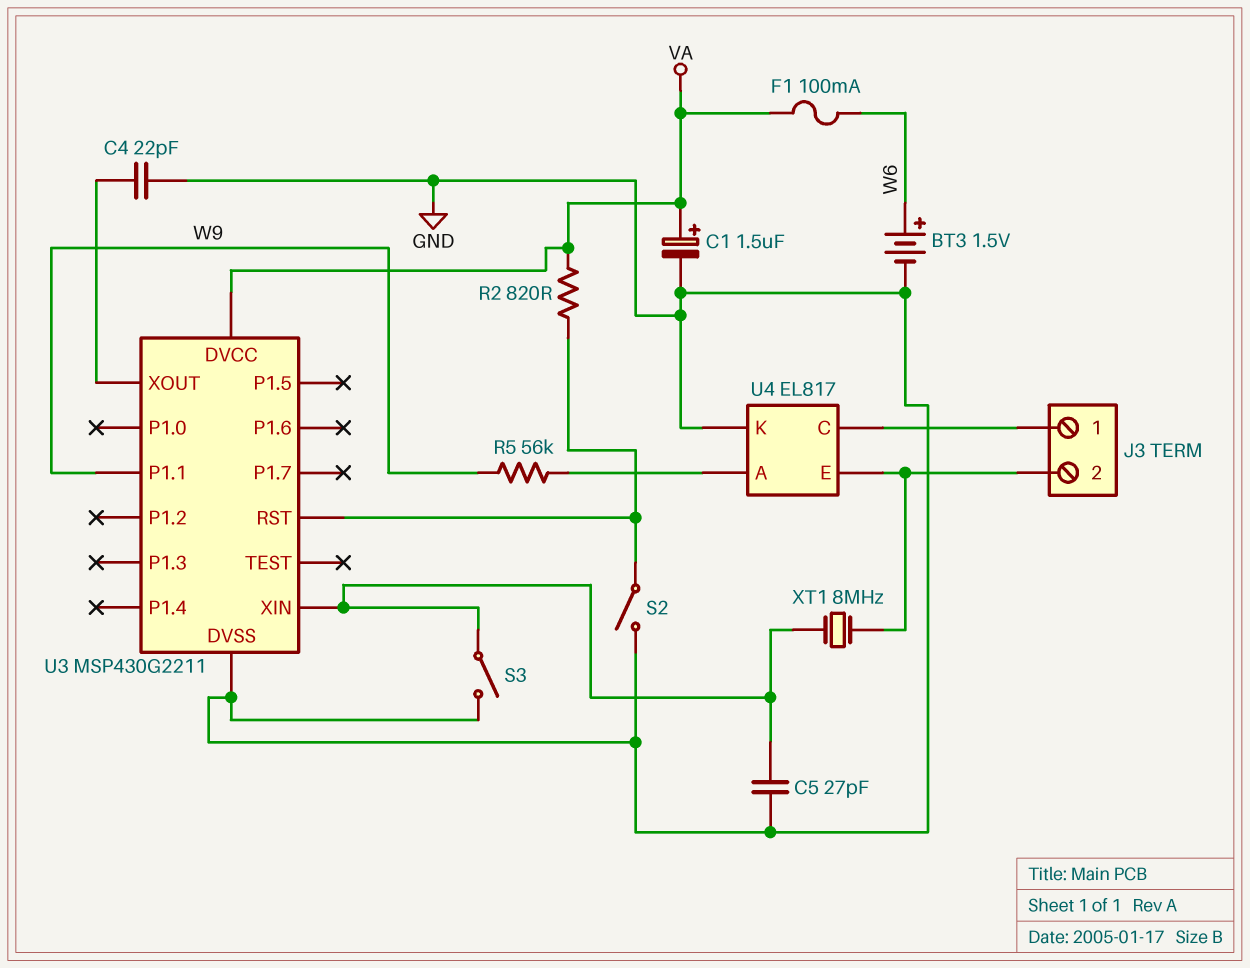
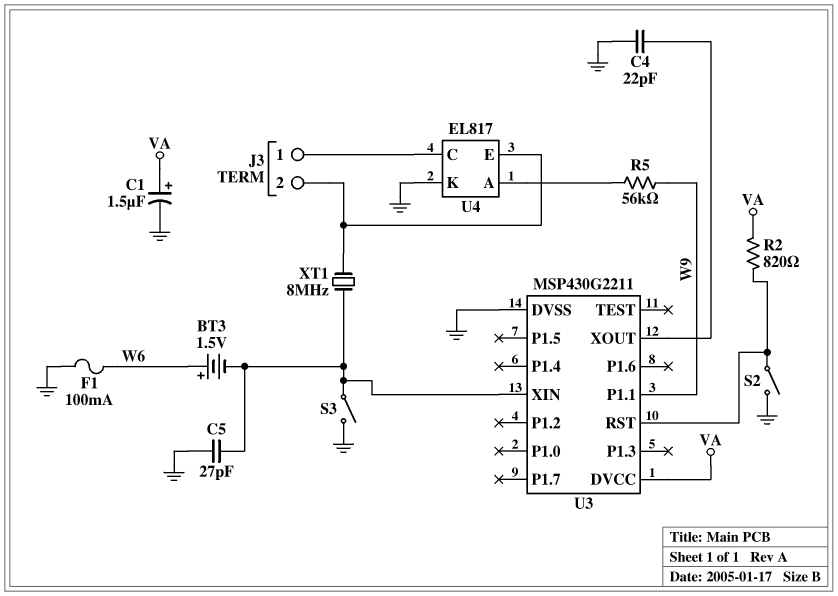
BT3: 1.5V (plus W6, minus GND) -> 1.5V (plus W6, minus U3/XIN)
F1: 100mA (VA, W6) -> 100mA (GND, W6)

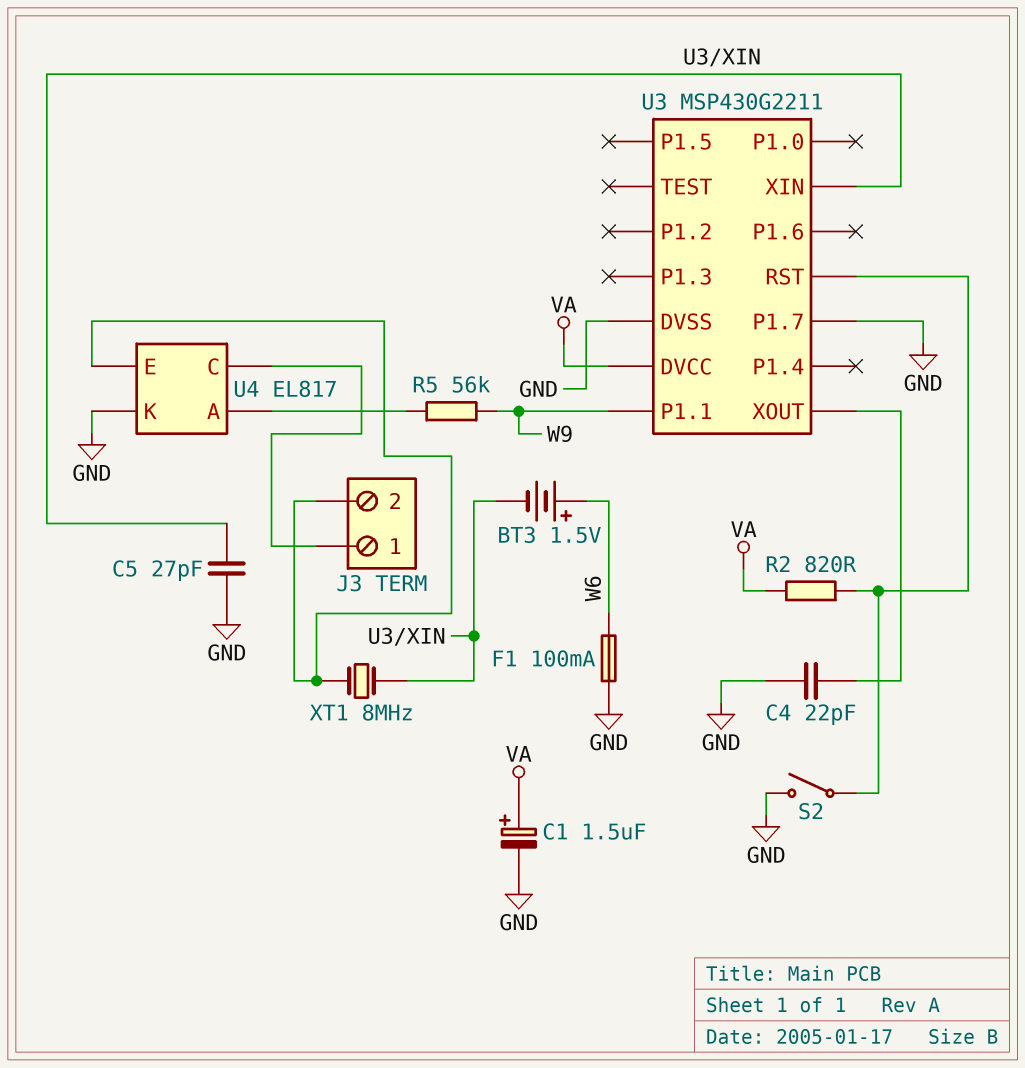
S3: switch (GND, U3/XIN) -> none
U3 pin P1.7: none -> GND

